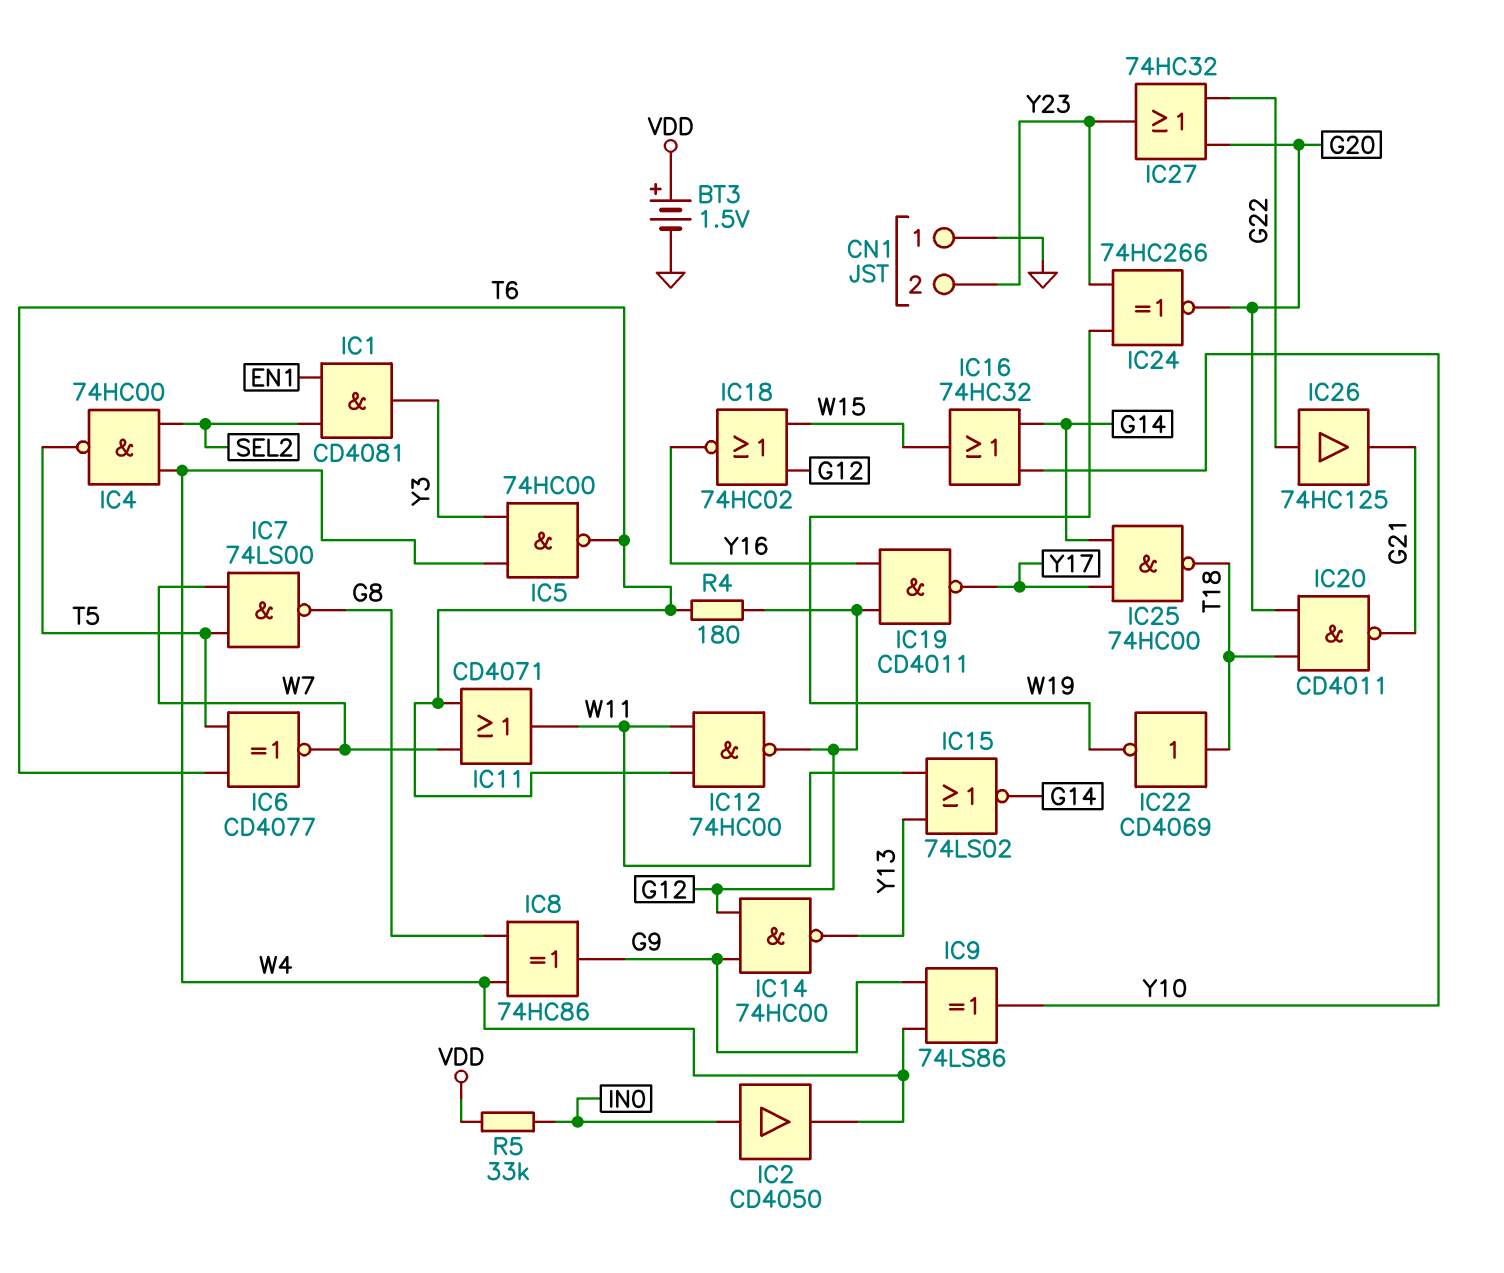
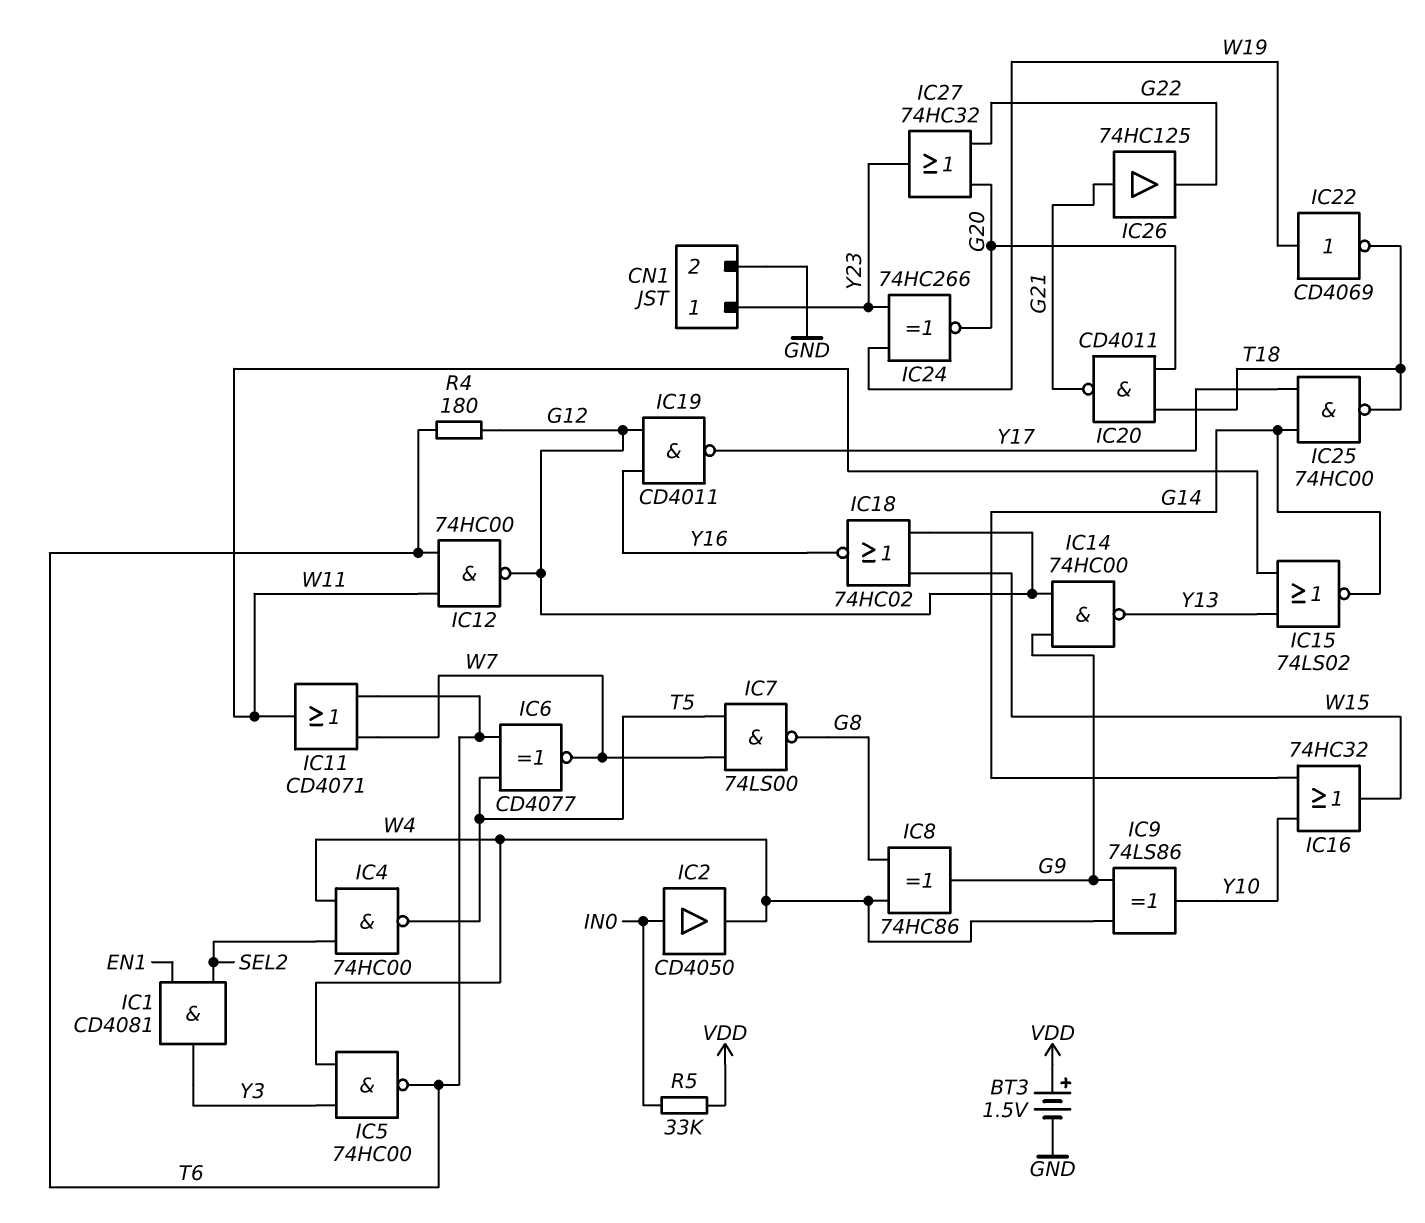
CN1 pin 1: GND -> Y23
CN1 pin 2: Y23 -> GND
IC22: NOT CD4069 (in T18, out W19) -> NOT CD4069 (in W19, out T18)
IC26: buffer 74HC125 (in G22, out G21) -> buffer 74HC125 (in G21, out G22)

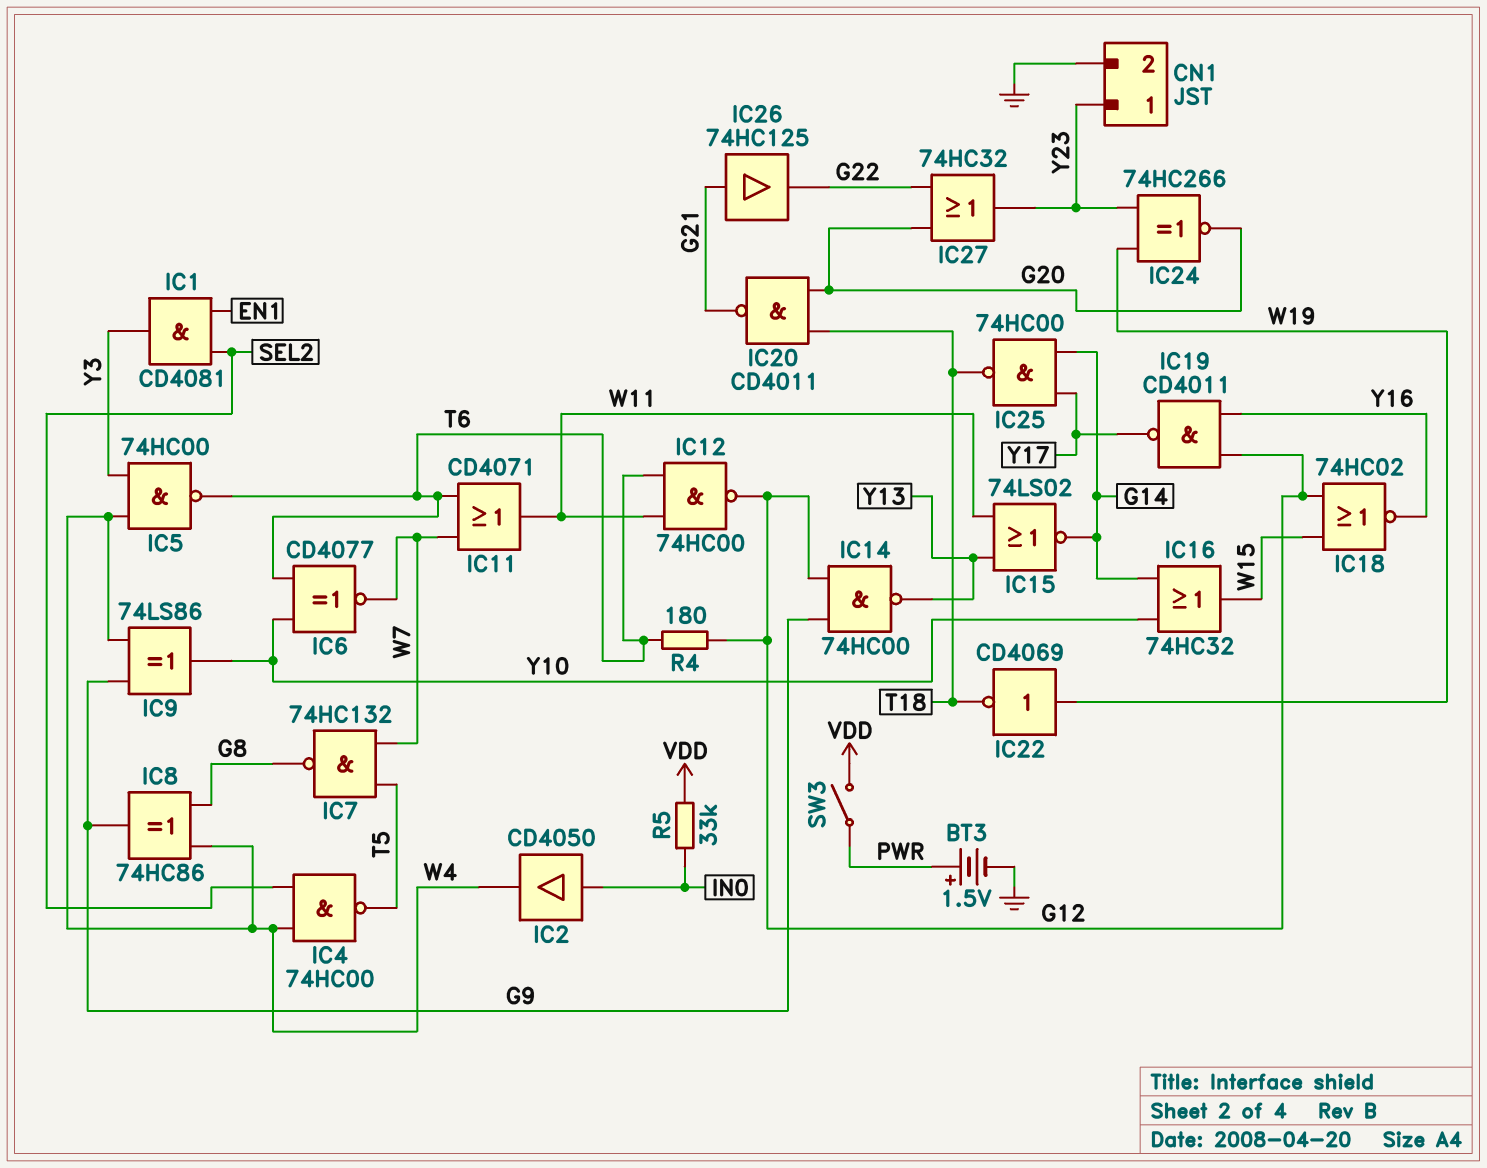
BT3: 1.5V (plus VDD, minus GND) -> 1.5V (plus PWR, minus GND)
IC6: XNOR CD4077 (in T5, in T6, out W7) -> XNOR CD4077 (in T6, in Y10, out W7)
IC7: NAND 74LS00 (in T5, in W7, out G8) -> NAND 74HC132 (in T5, in W7, out G8)
SW3: none -> switch (PWR, VDD)

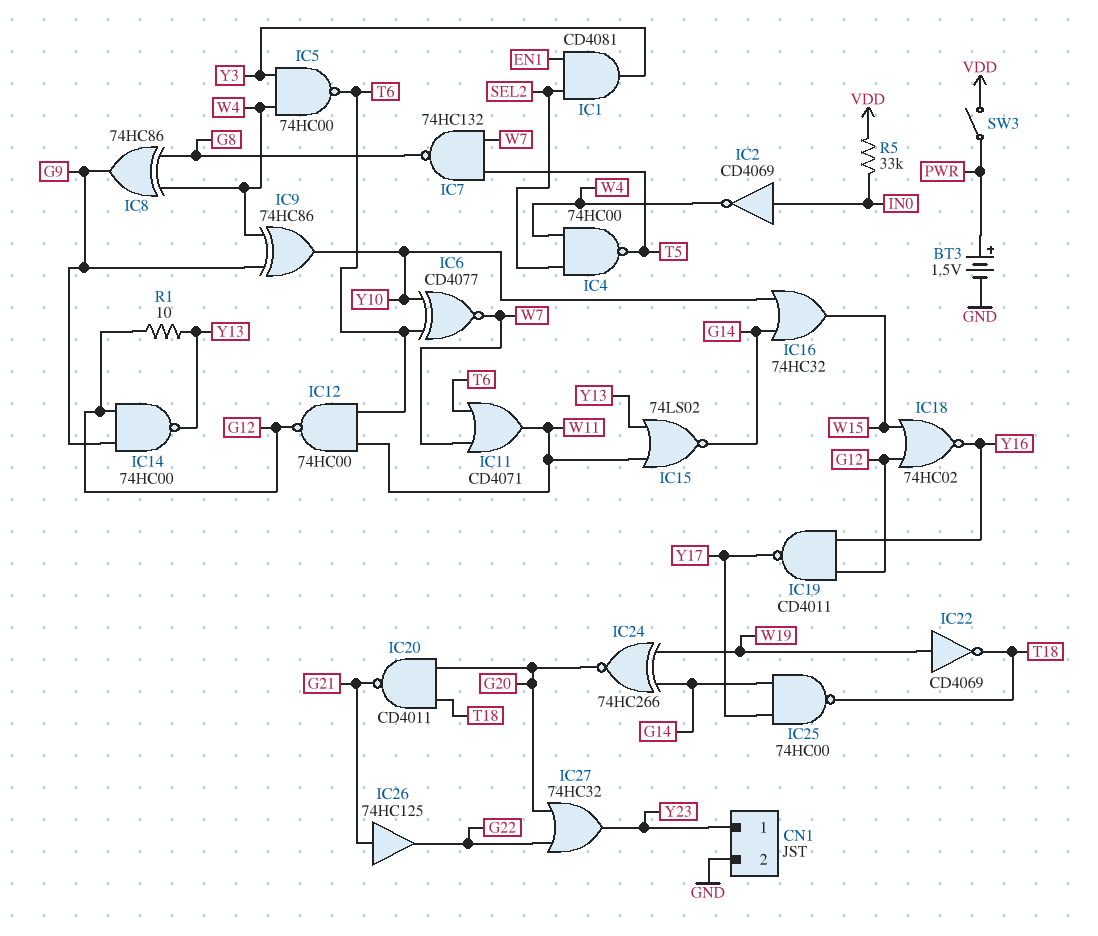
IC2: buffer CD4050 (in IN0, out W4) -> NOT CD4069 (in IN0, out W4)
IC9: XOR 74LS86 (in G9, in W4, out Y10) -> XOR 74HC86 (in G9, in W4, out Y10)
IC24: XNOR 74HC266 (in W19, in Y23, out G20) -> XNOR 74HC266 (in G14, in W19, out G20)
R1: none -> 10 (G12, Y13)
R4: 180 (G12, T6) -> none

